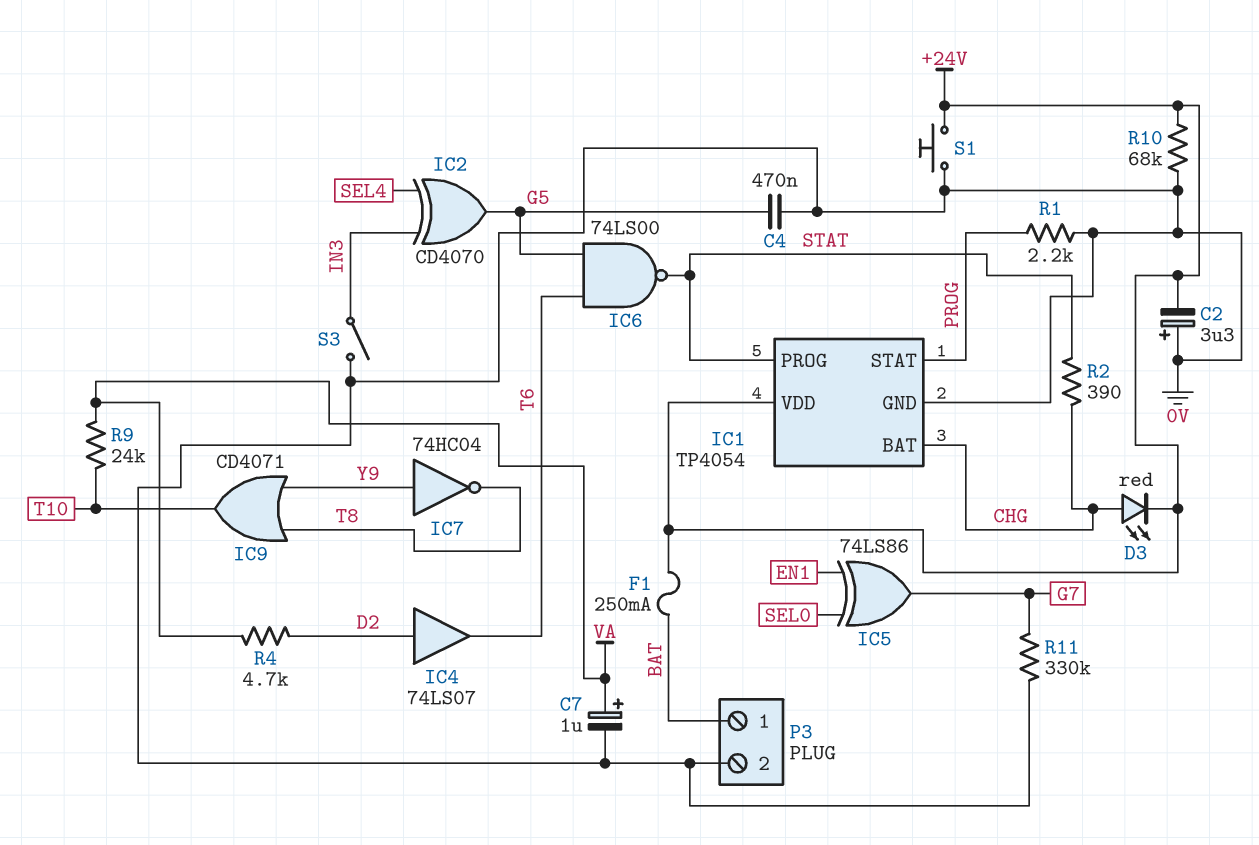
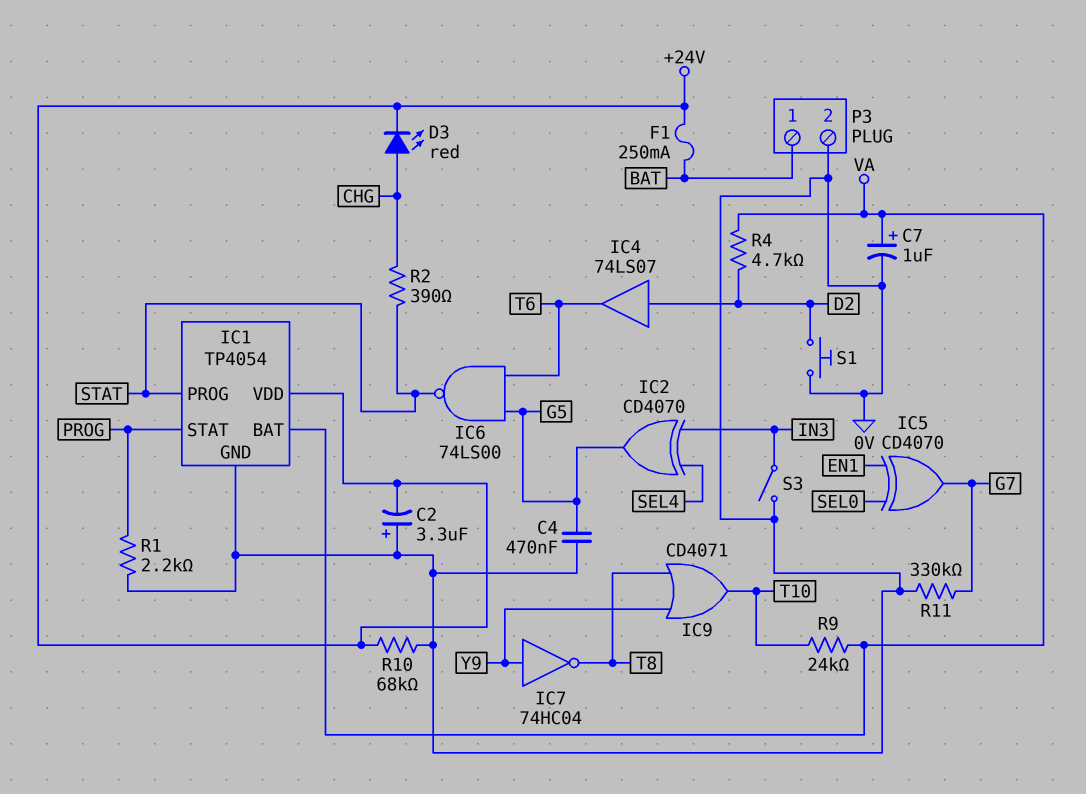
IC1 pin BAT: CHG -> VA
IC5: XOR 74LS86 (in EN1, in SEL0, out G7) -> XOR CD4070 (in EN1, in SEL0, out G7)
S1: button (+24V, 0V) -> button (0V, D2)

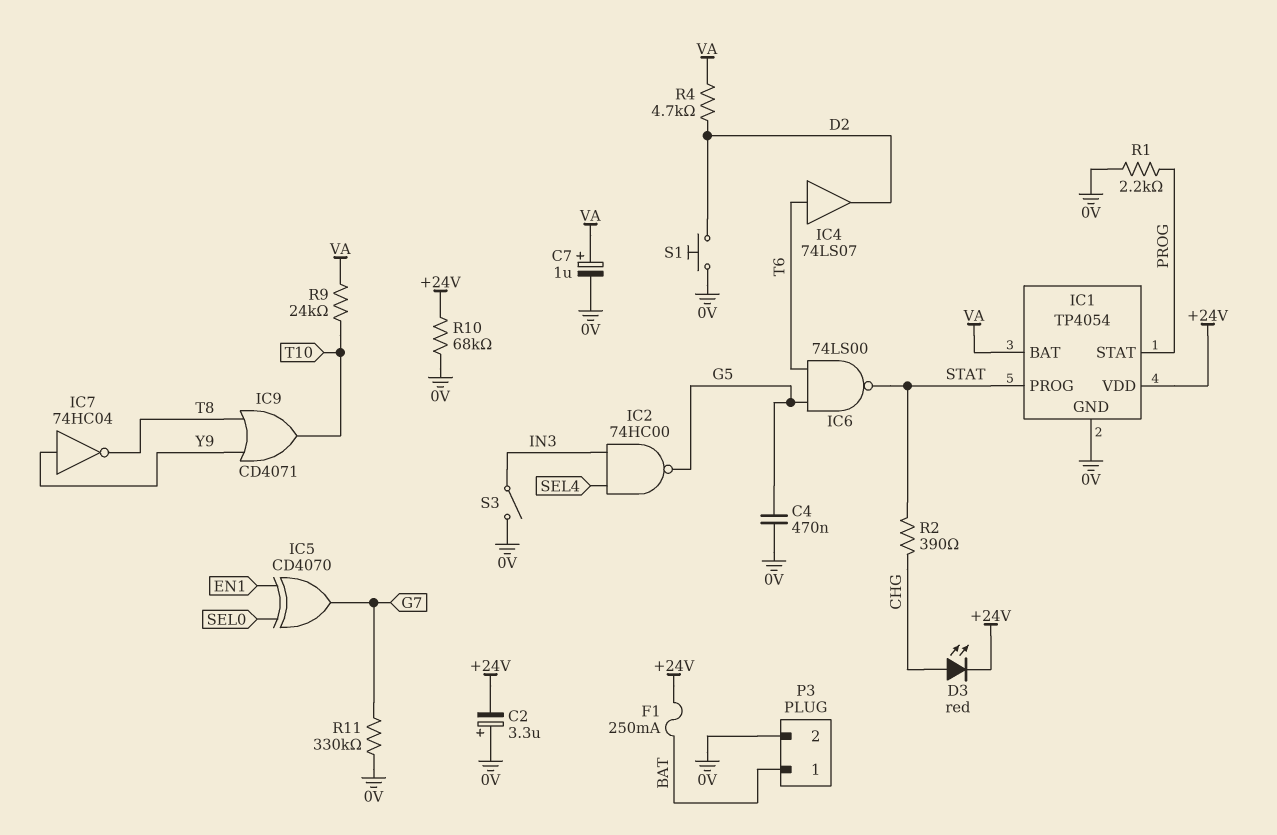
IC2: XOR CD4070 (in IN3, in SEL4, out G5) -> NAND 74HC00 (in IN3, in SEL4, out G5)
IC4: buffer 74LS07 (in D2, out T6) -> buffer 74LS07 (in T6, out D2)

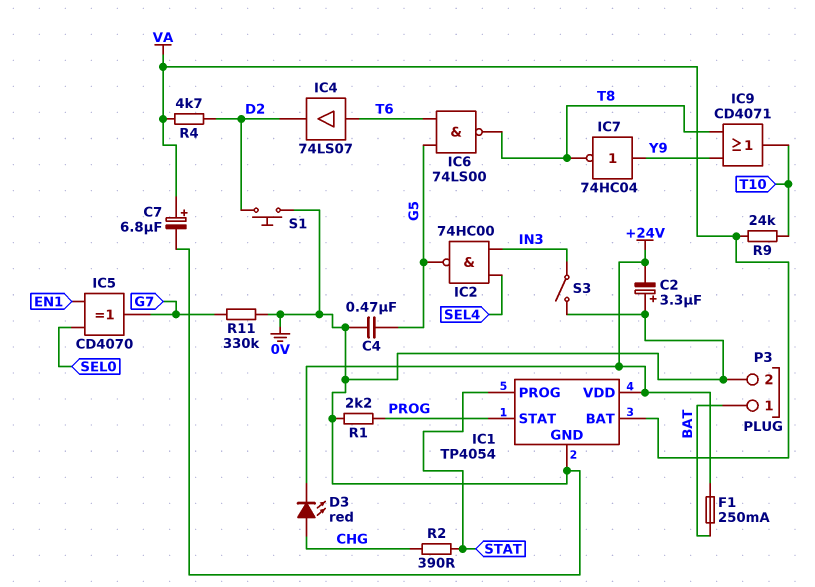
C7: 1uF (plus VA, minus 0V) -> 6.8uF (plus VA, minus 0V)
IC6: NAND 74LS00 (in G5, in T6, out STAT) -> NAND 74LS00 (in G5, in T6, out T8)
R10: 68k (+24V, 0V) -> none

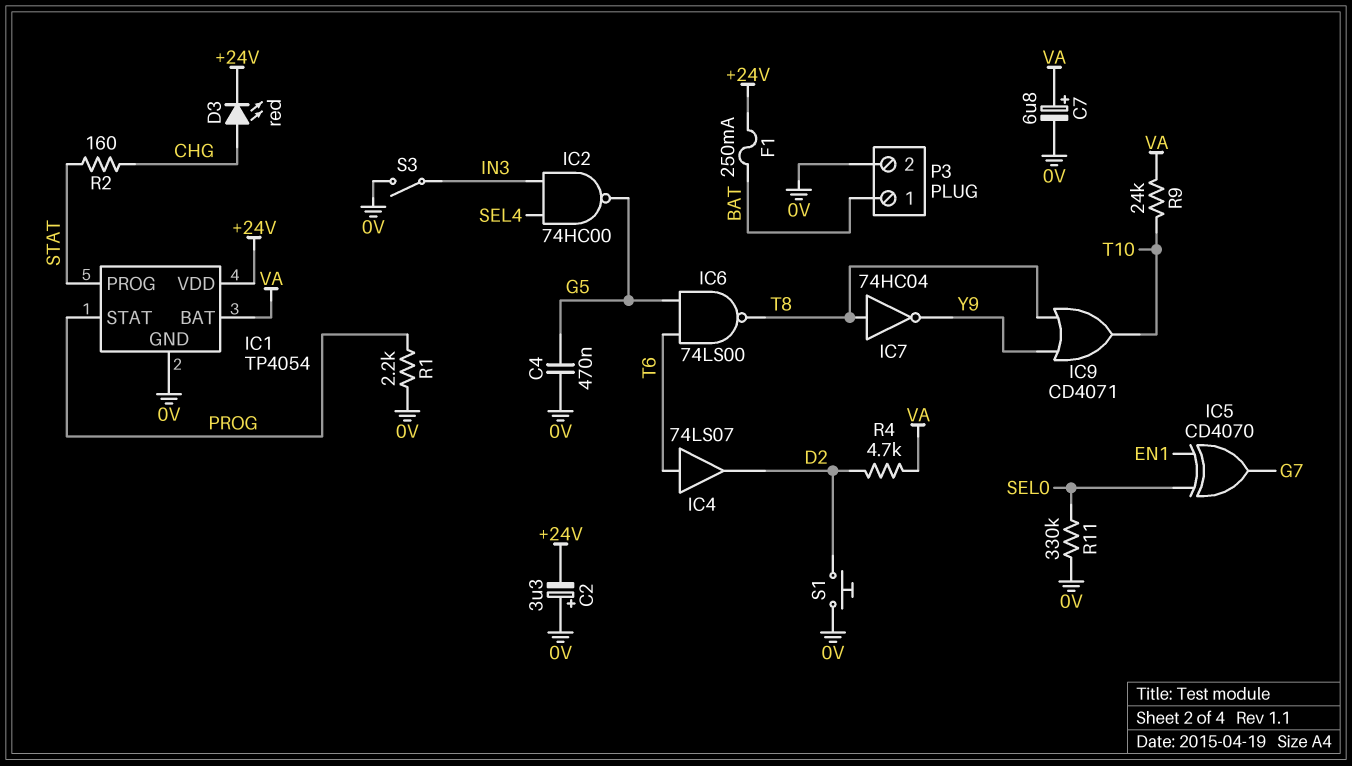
IC7: NOT 74HC04 (in Y9, out T8) -> NOT 74HC04 (in T8, out Y9)
R2: 390 (CHG, STAT) -> 160 (CHG, STAT)
R11: 330k (0V, G7) -> 330k (0V, SEL0)

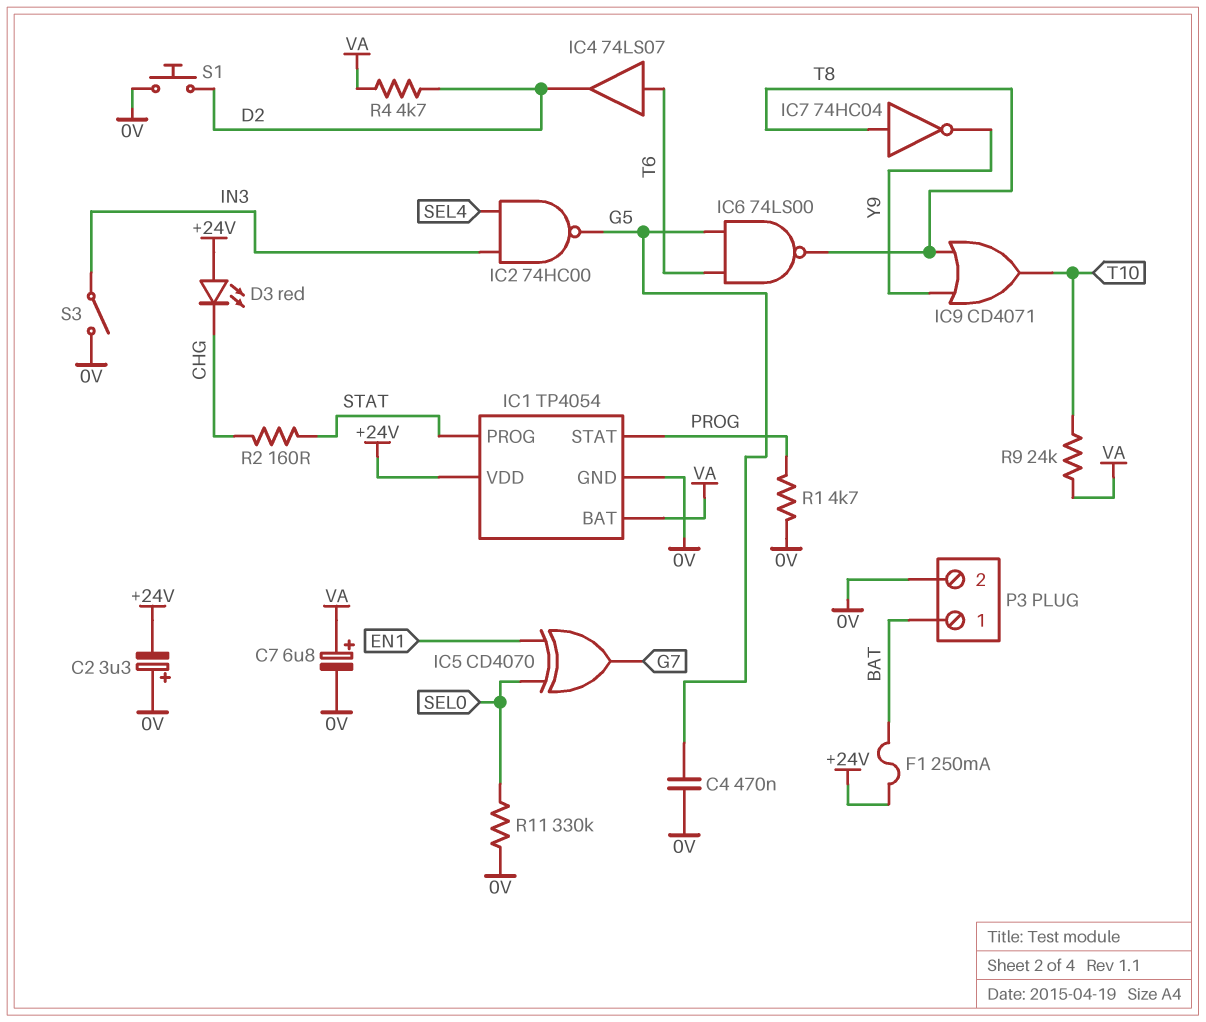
D3: LED red (A CHG, K +24V) -> LED red (A +24V, K CHG)
R1: 2.2k (0V, PROG) -> 4.7k (0V, PROG)

